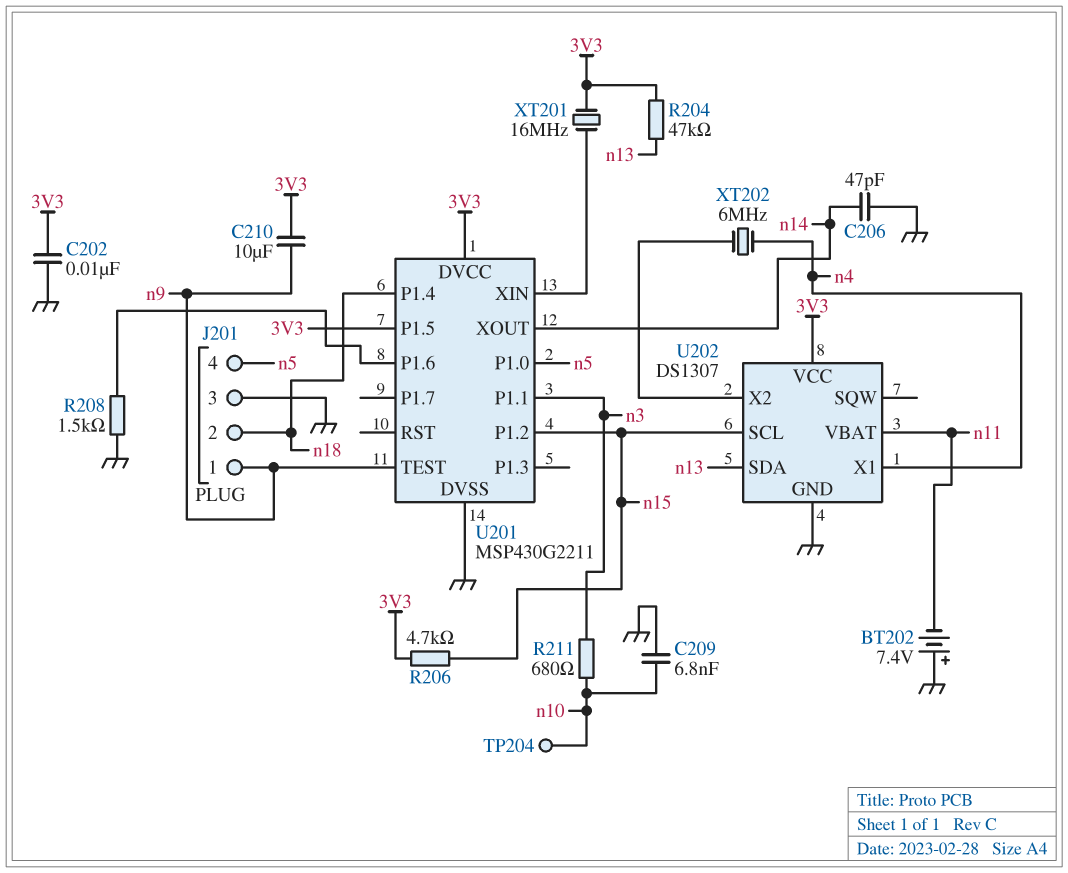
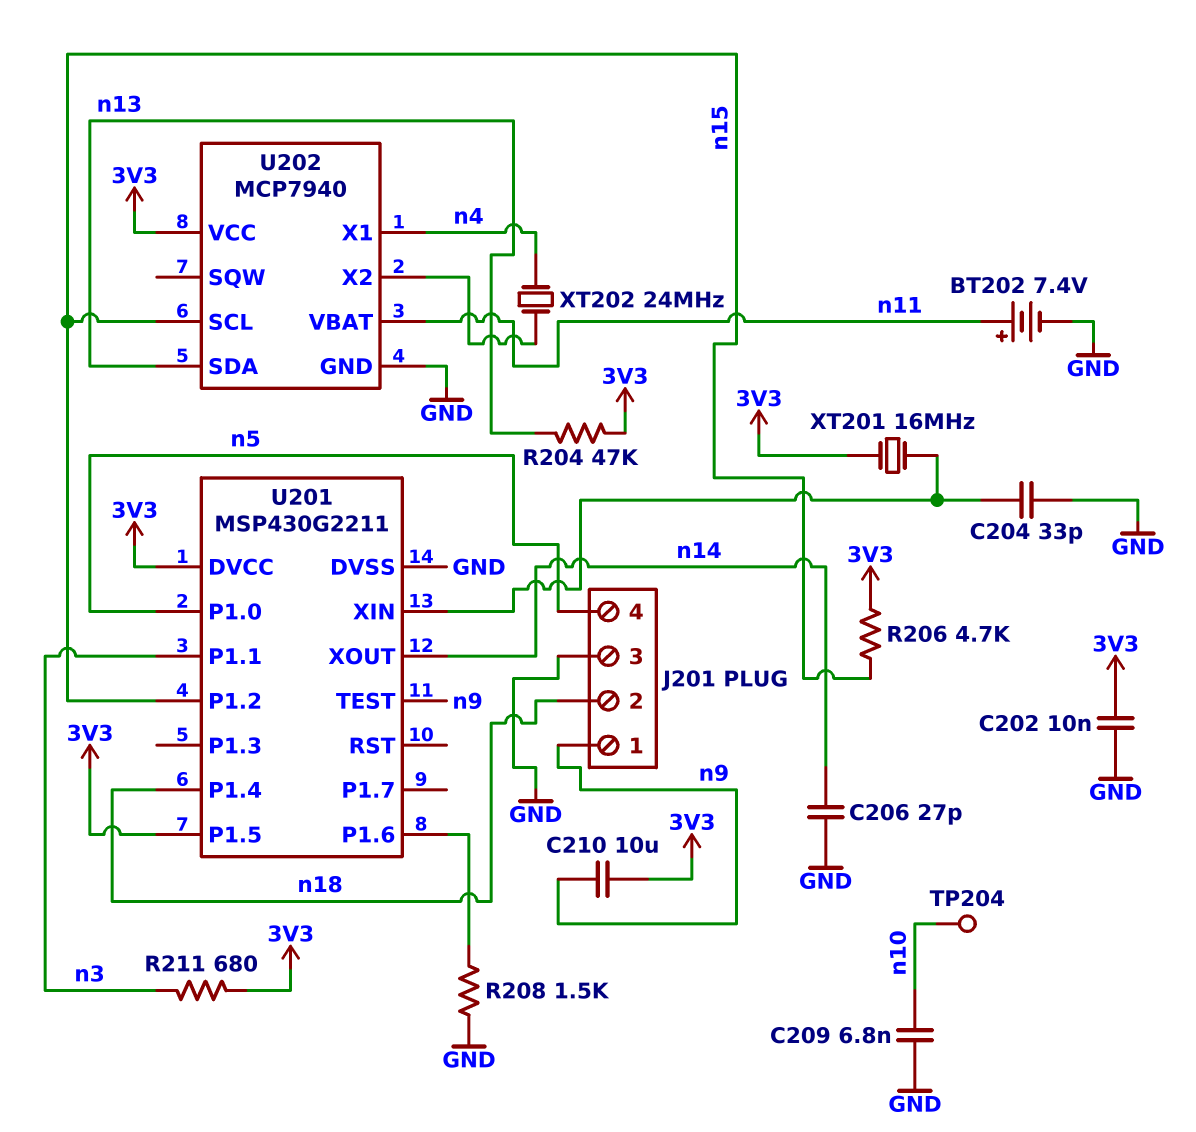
BT202: 7.4V (plus GND, minus n11) -> 7.4V (plus n11, minus GND)
C204: none -> 33pF (GND, U201/XIN)
C206: 47pF (GND, n14) -> 27pF (GND, n14)
R211: 680 (n3, n10) -> 680 (3V3, n3)
U202: DS1307 -> MCP7940
XT202: 6MHz (U202/X2, n4) -> 24MHz (U202/X2, n4)

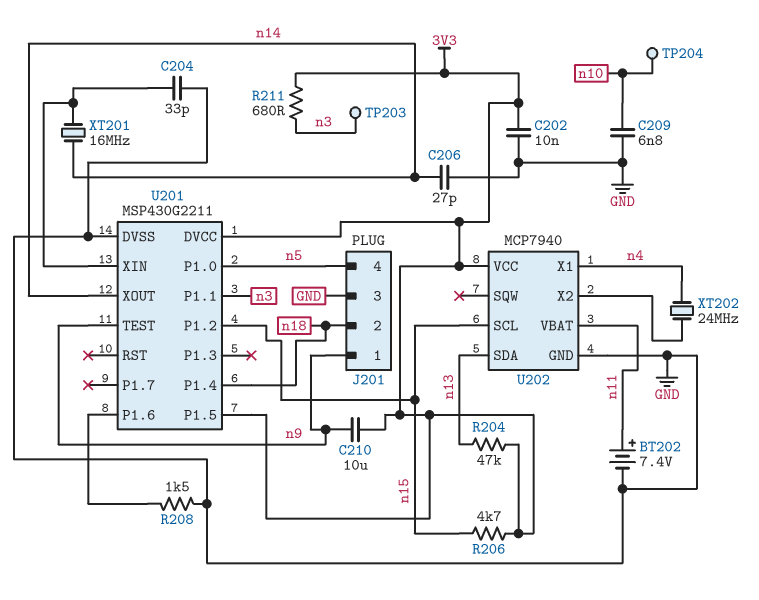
TP203: none -> test point (n3)
XT201: 16MHz (3V3, U201/XIN) -> 16MHz (U201/XIN, n14)

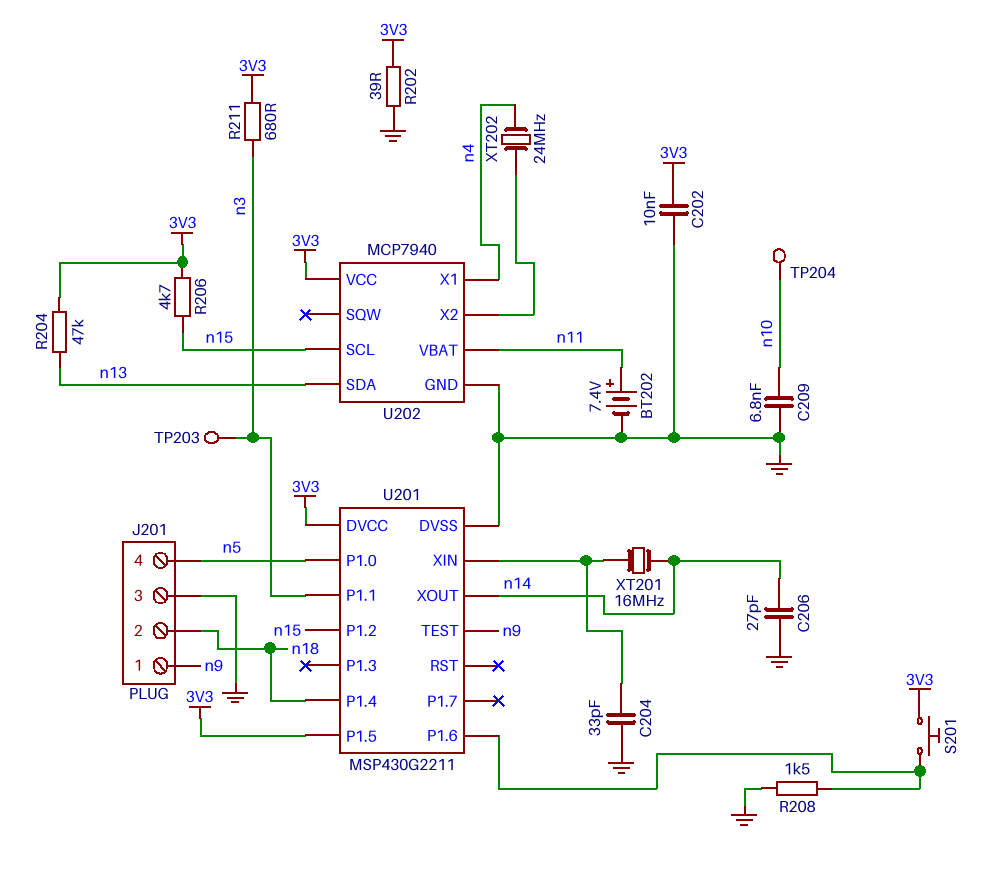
C210: 10uF (3V3, n9) -> none
R202: none -> 39 (3V3, GND)
S201: none -> button (3V3, U201/P1.6)

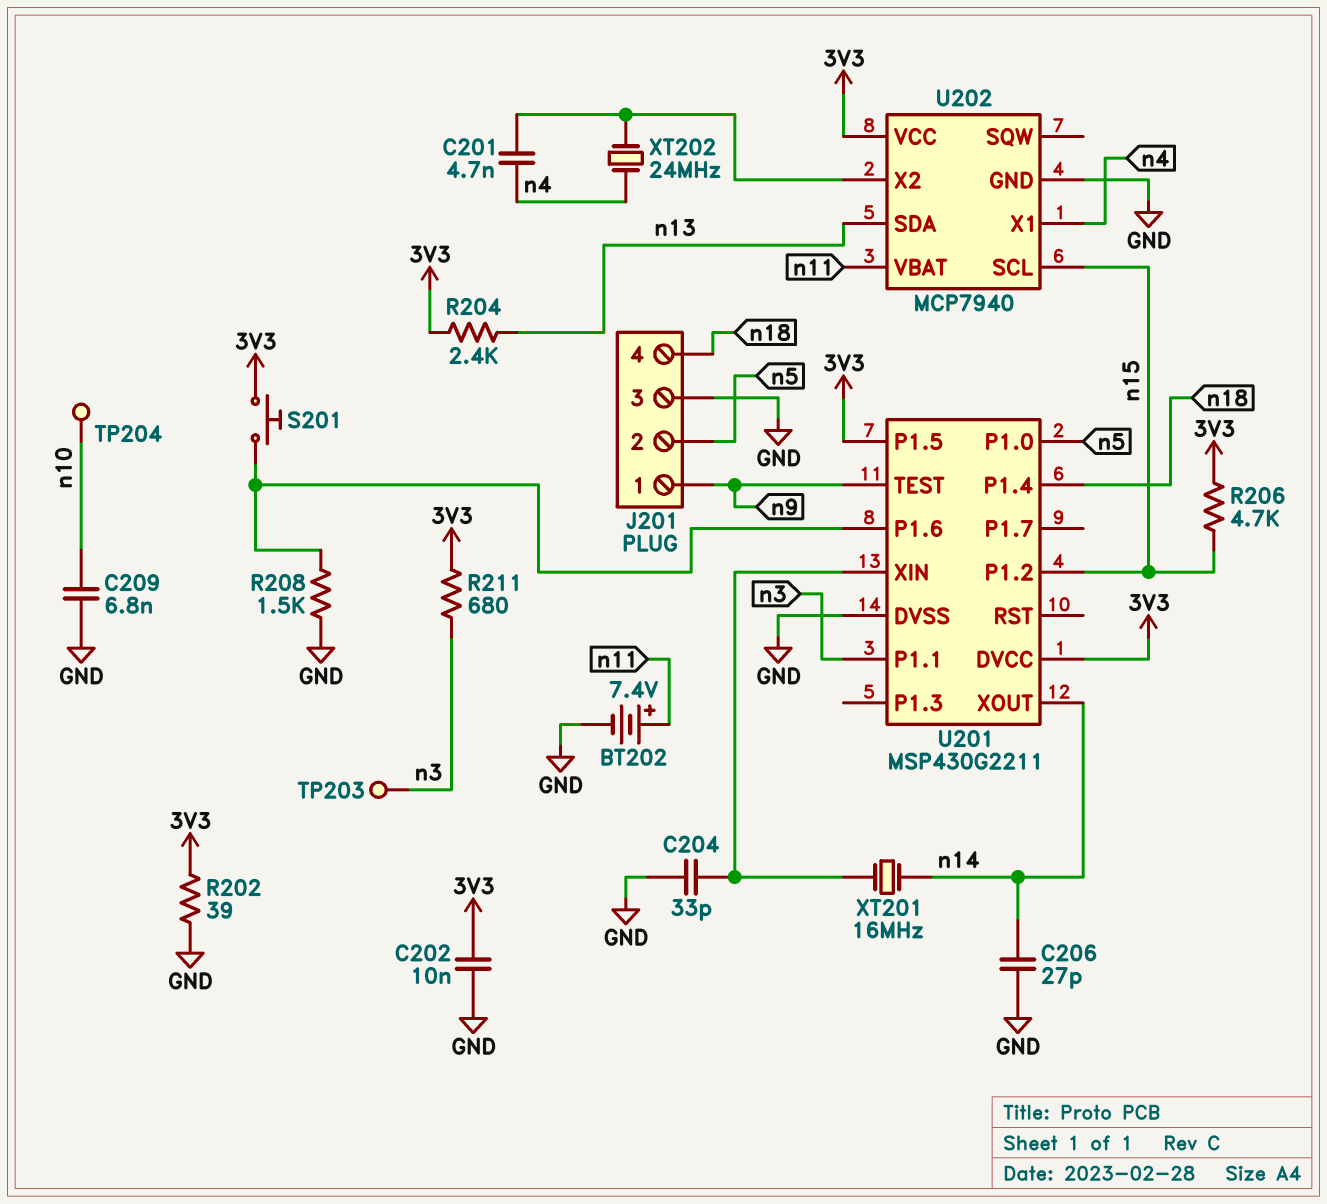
C201: none -> 4.7nF (U202/X2, n4)
J201 pin 2: n18 -> n5
J201 pin 4: n5 -> n18
R204: 47k (3V3, n13) -> 2.4k (3V3, n13)

